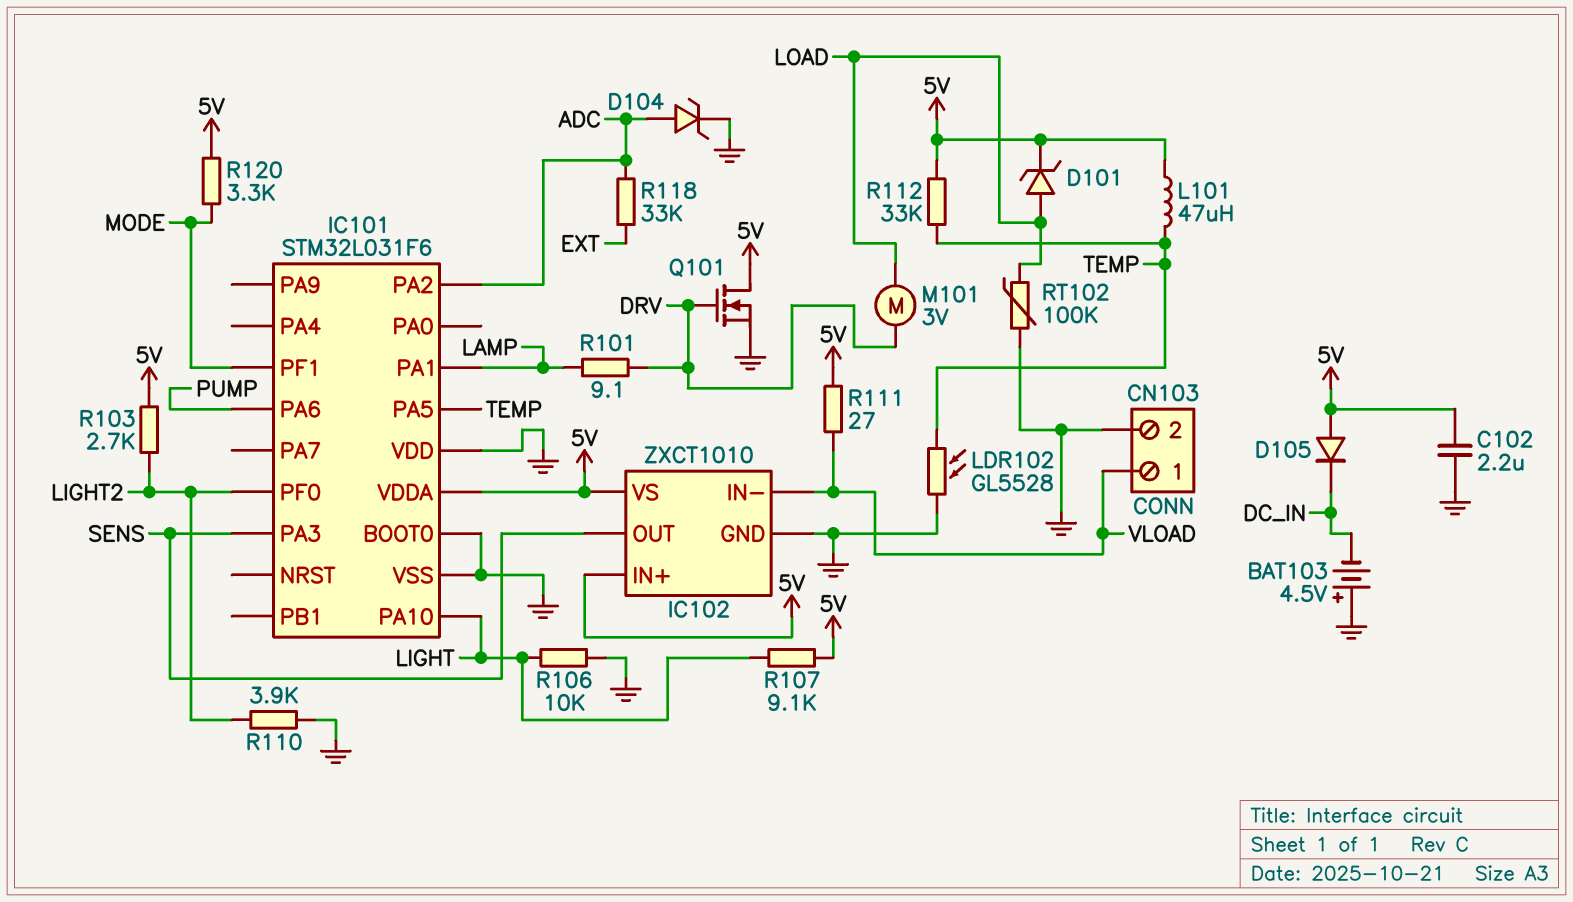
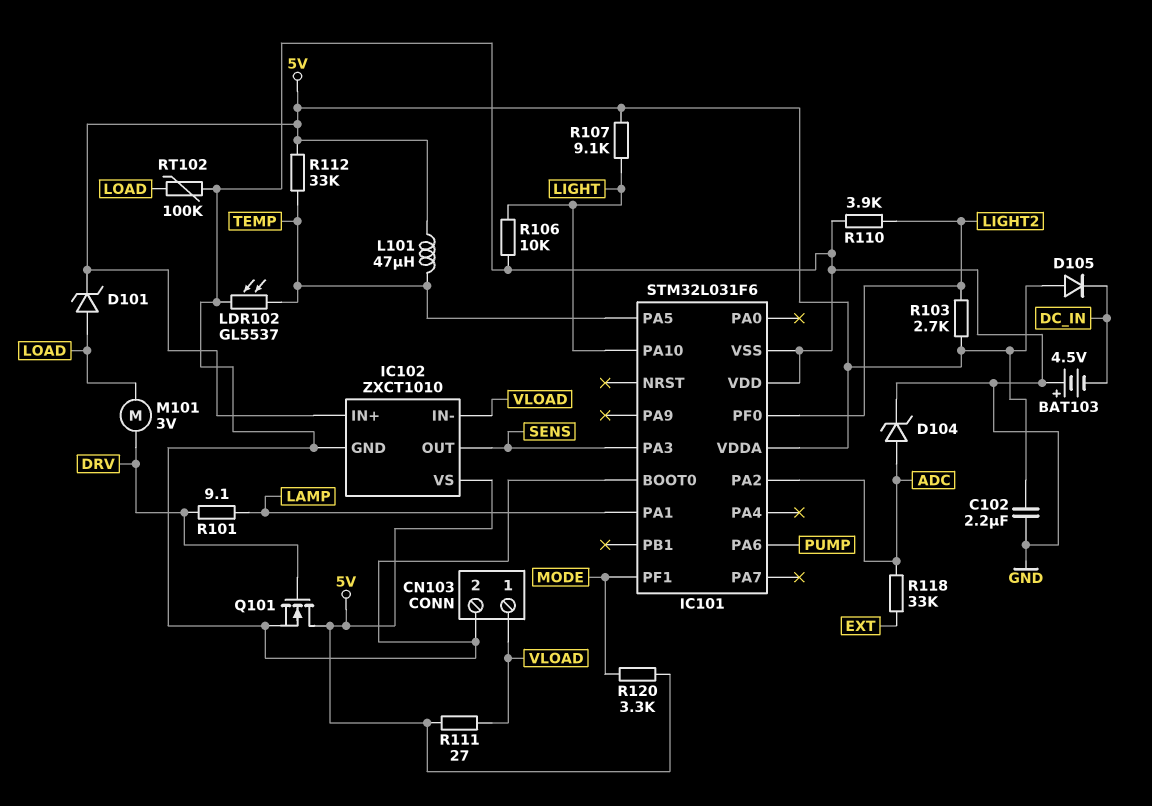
LDR102: GL5528 (GND, TEMP) -> GL5537 (GND, TEMP)

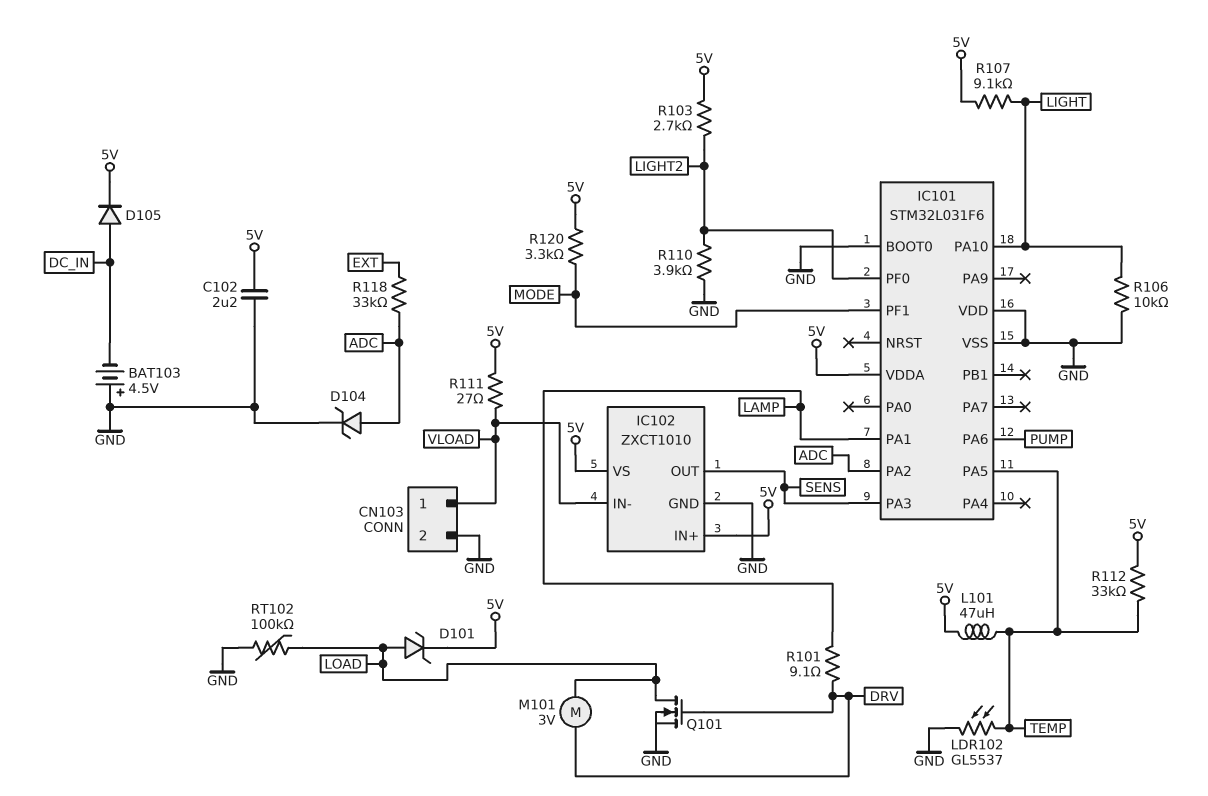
D105: diode (A 5V, K DC_IN) -> diode (A DC_IN, K 5V)
Q101: NMOS (G DRV, D 5V, S GND) -> NMOS (G DRV, D LOAD, S GND)

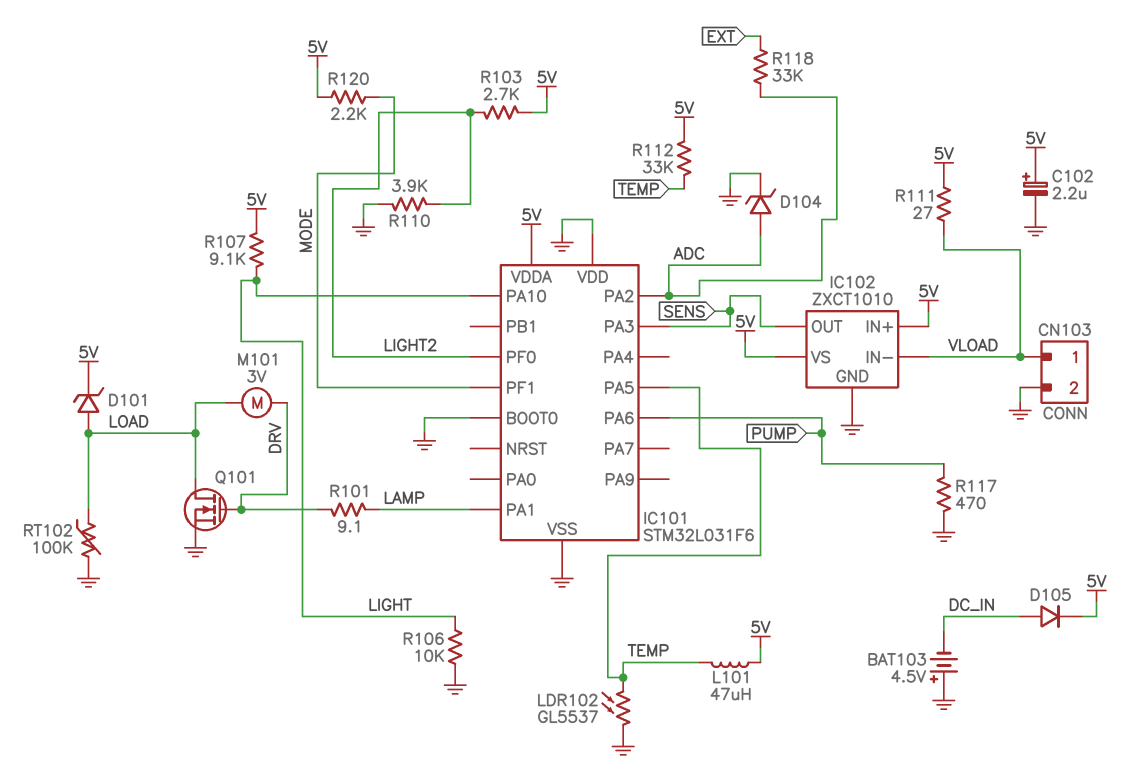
C102: 2.2uF (5V, GND) -> 2.2uF (plus 5V, minus GND)
R117: none -> 470 (GND, PUMP)
R120: 3.3k (5V, MODE) -> 2.2k (5V, MODE)

